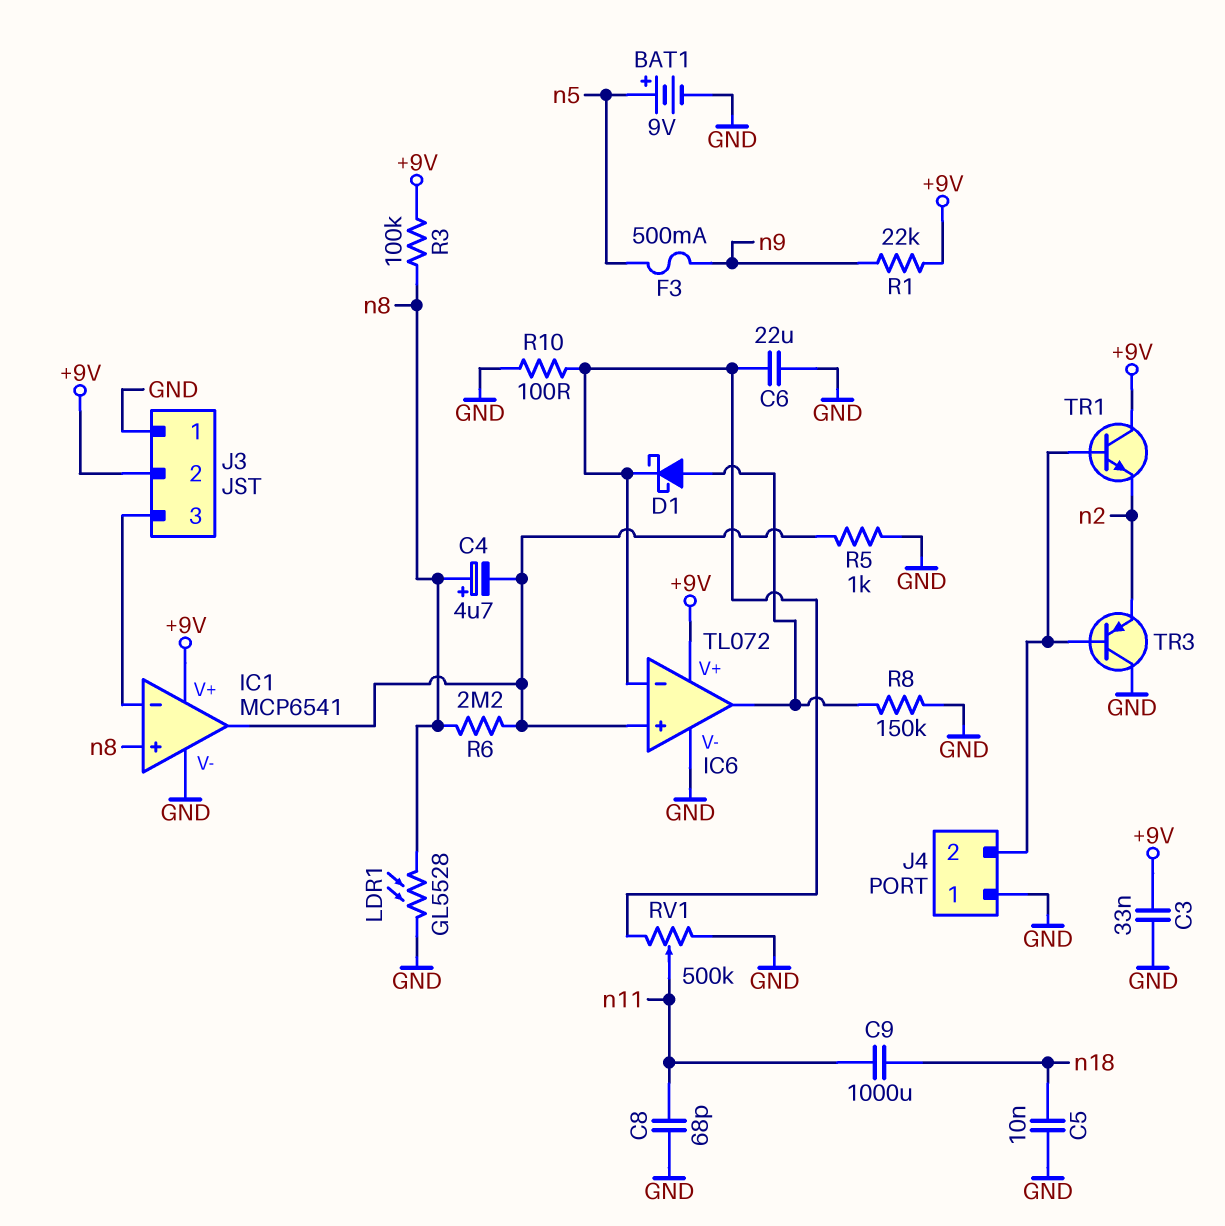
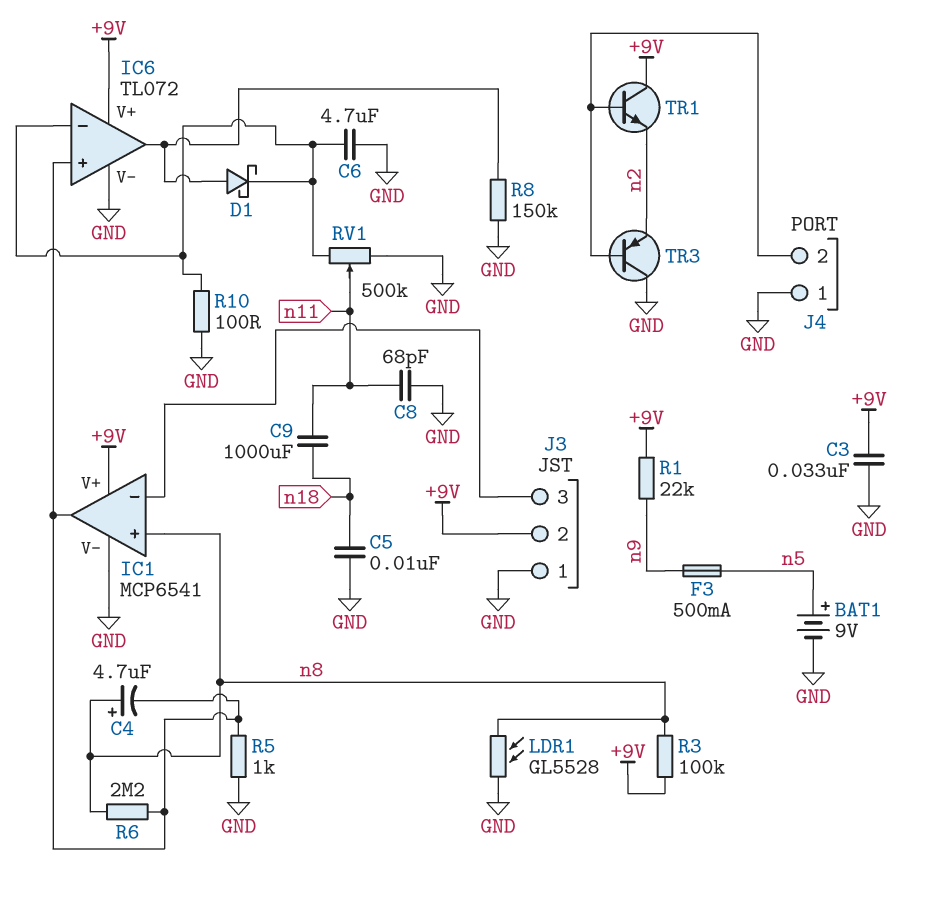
C6: 22uF (GND, IC6/in-) -> 4.7uF (GND, IC6/in-)

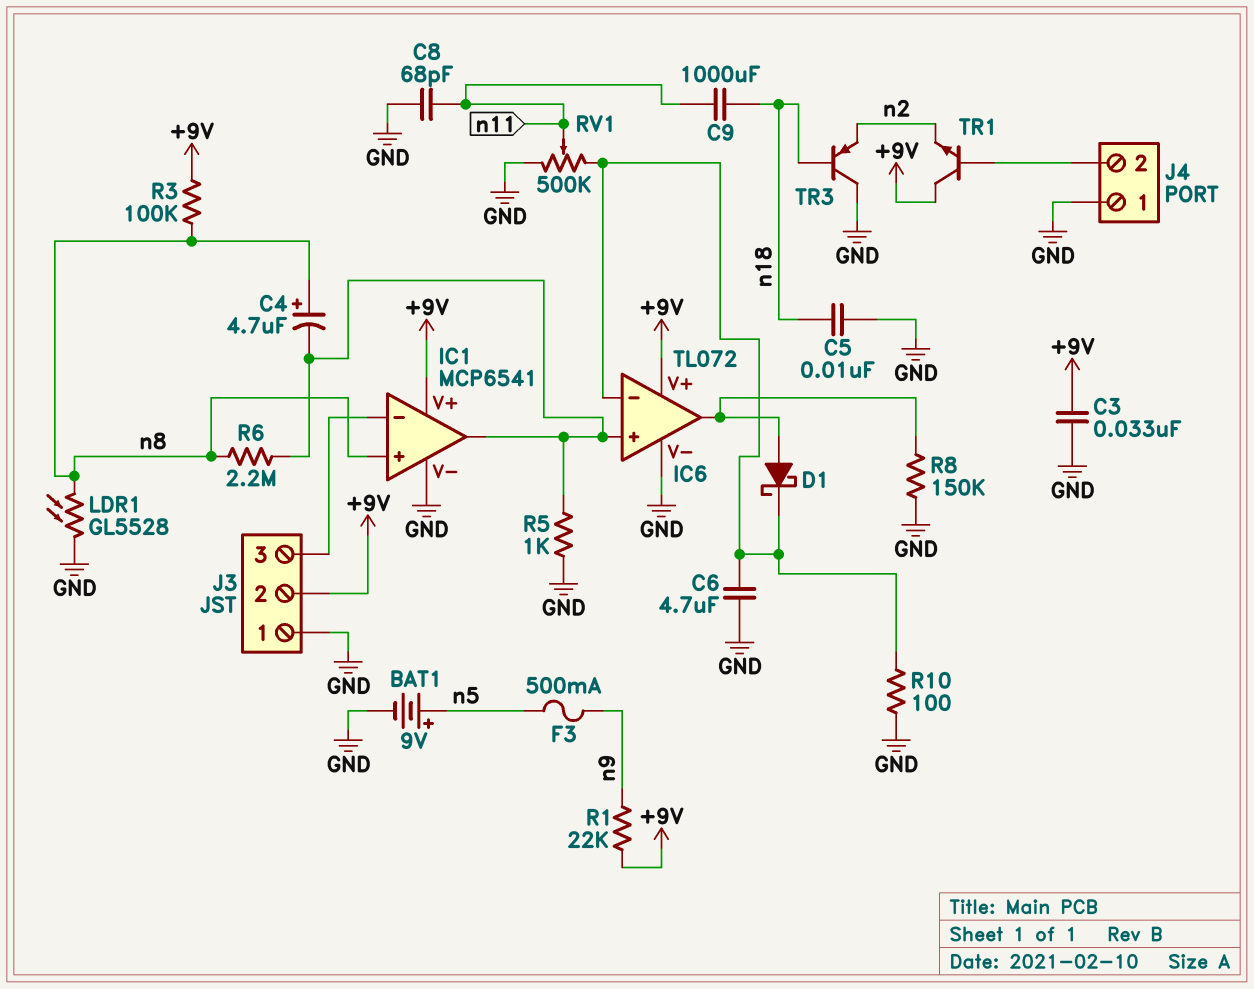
TR3: PNP (B J4/2, C GND, E n2) -> PNP (B n18, C GND, E n2)

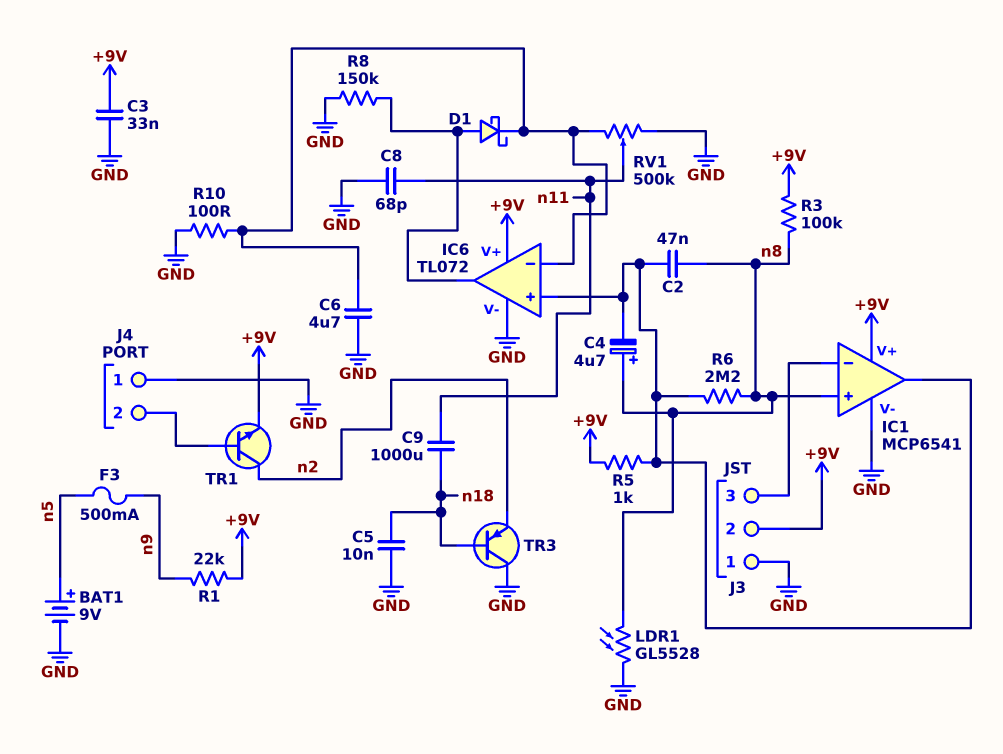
C2: none -> 47nF (IC1/out, n8)
R5: 1k (GND, IC1/out) -> 1k (+9V, IC1/out)
TR1: NPN (B J4/2, C +9V, E n2) -> NPN (B J4/2, C n2, E +9V)

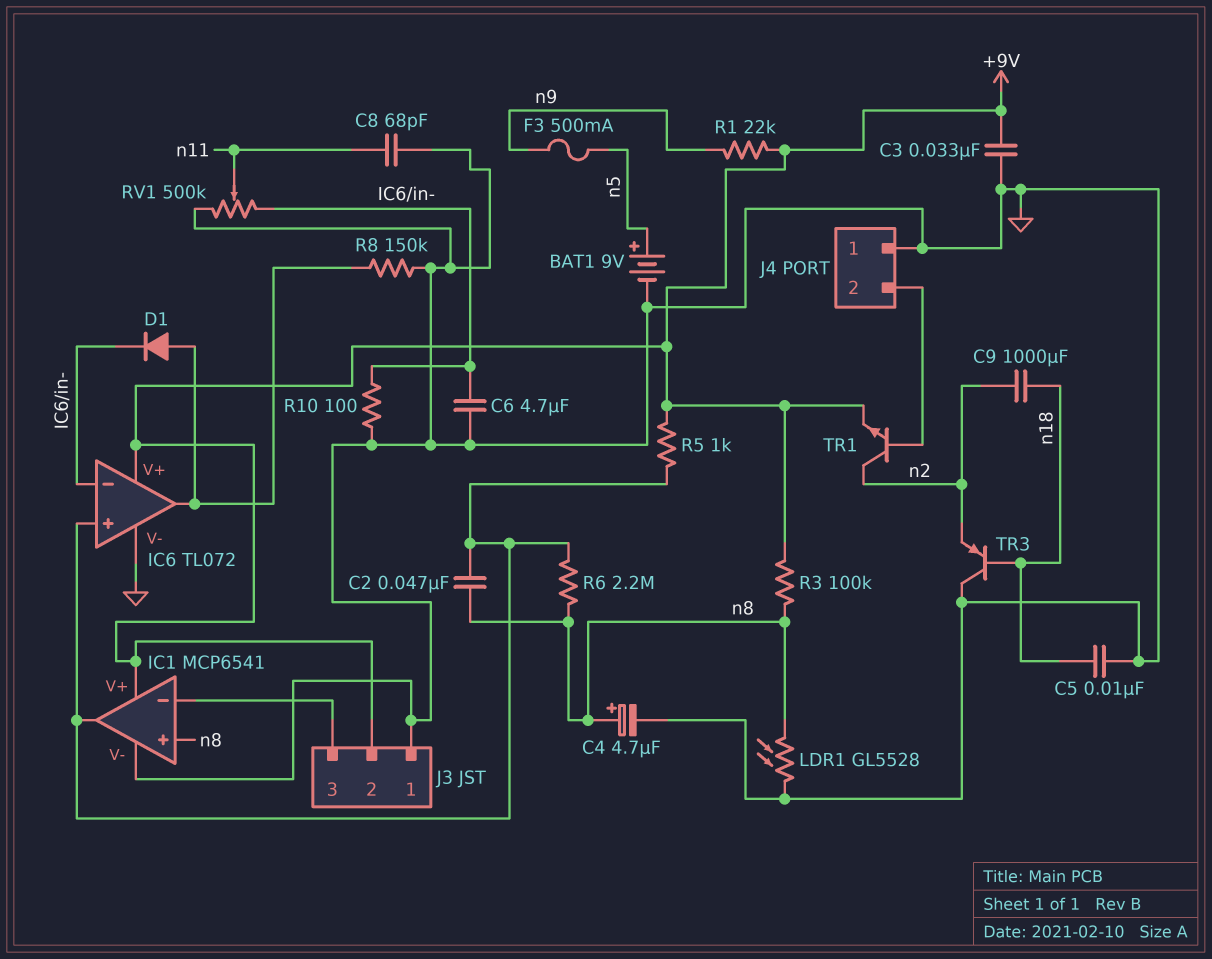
C4: 4.7uF (plus n8, minus IC1/out) -> 4.7uF (plus n8, minus GND)
C9: 1000uF (n11, n18) -> 1000uF (n2, n18)
D1: schottky (A IC6/out, K IC6/in-) -> diode (A IC6/out, K IC6/in-)

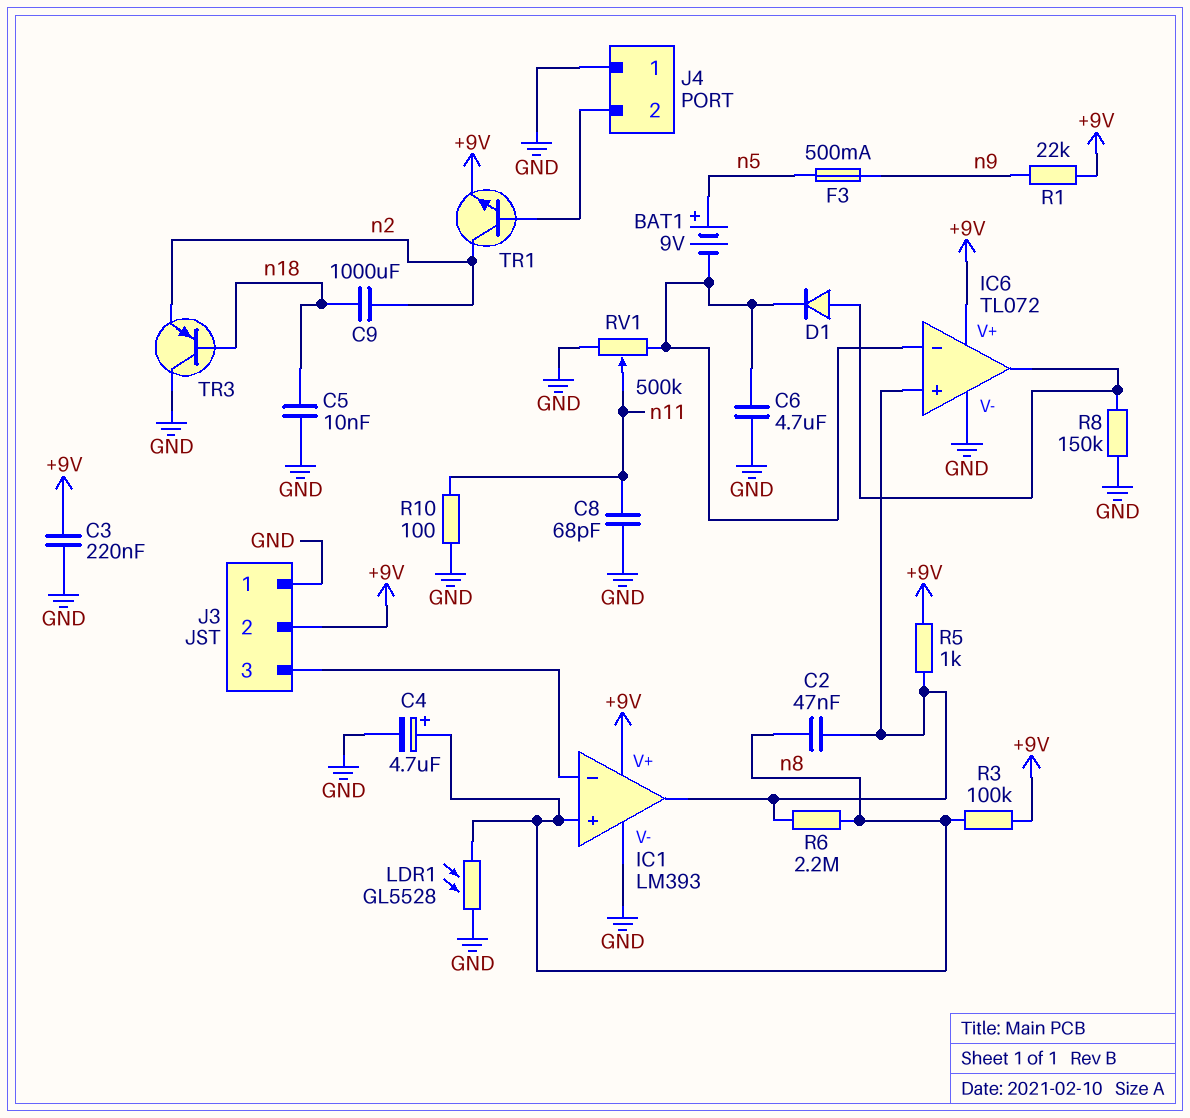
BAT1: 9V (plus n5, minus GND) -> 9V (plus n5, minus IC6/in-)
C3: 33nF (+9V, GND) -> 220nF (+9V, GND)
IC1: MCP6541 -> LM393
R10: 100 (GND, IC6/in-) -> 100 (GND, n11)

